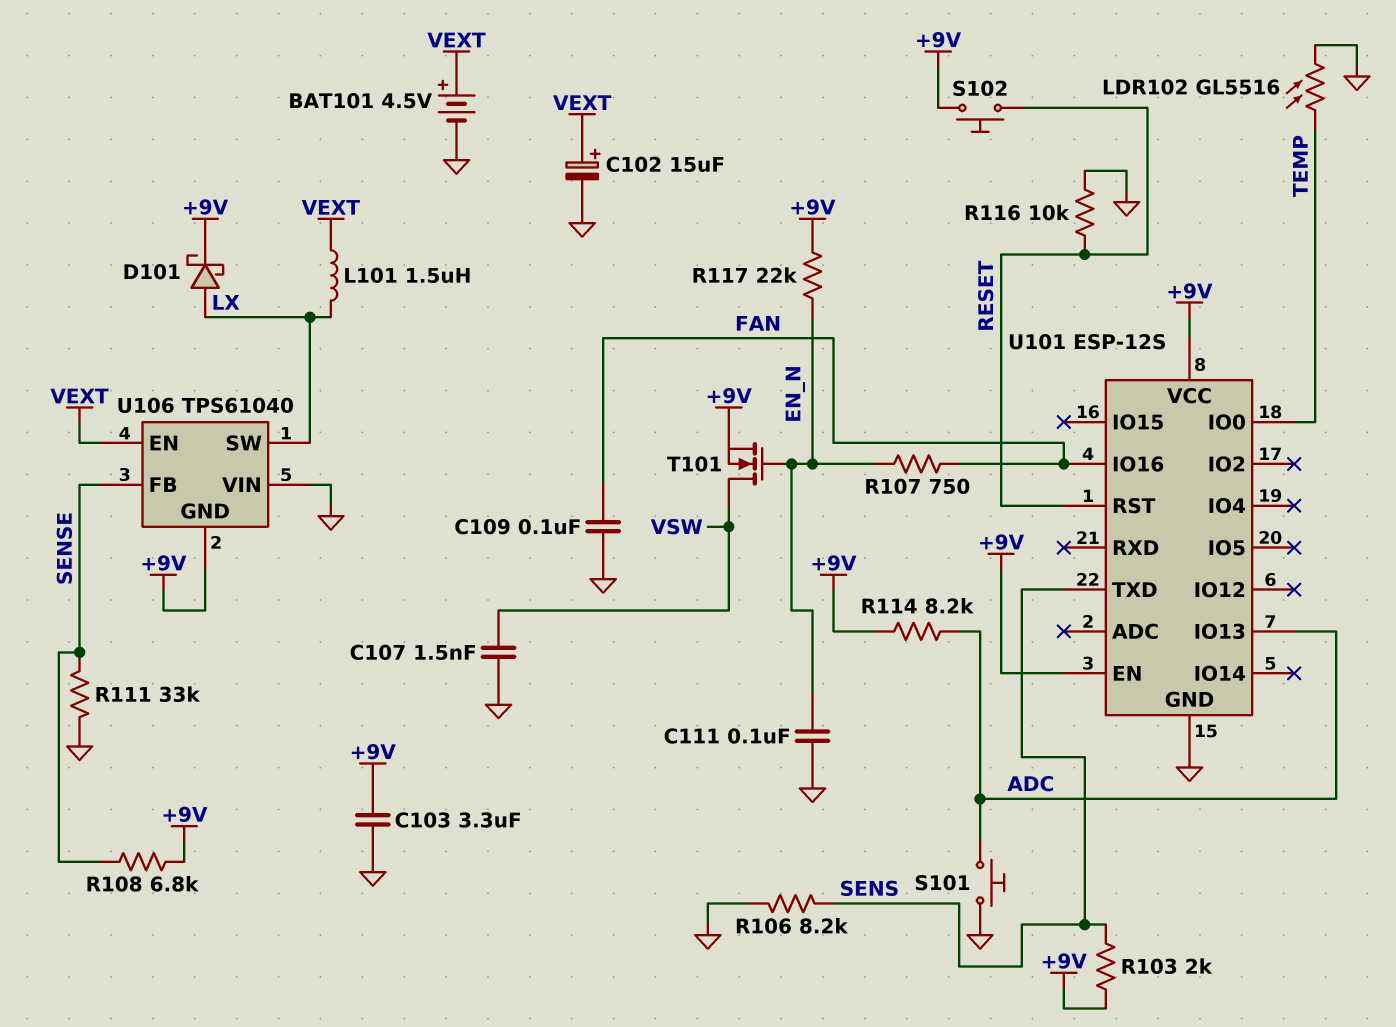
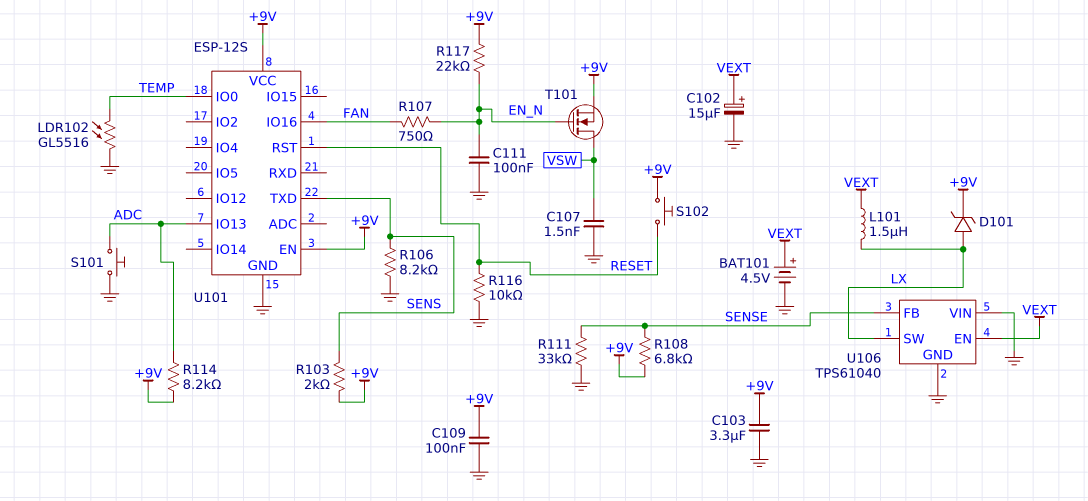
C109: 100nF (FAN, GND) -> 100nF (+9V, GND)
D101: schottky (A LX, K +9V) -> zener (A LX, K +9V)
U106 pin GND: +9V -> GND

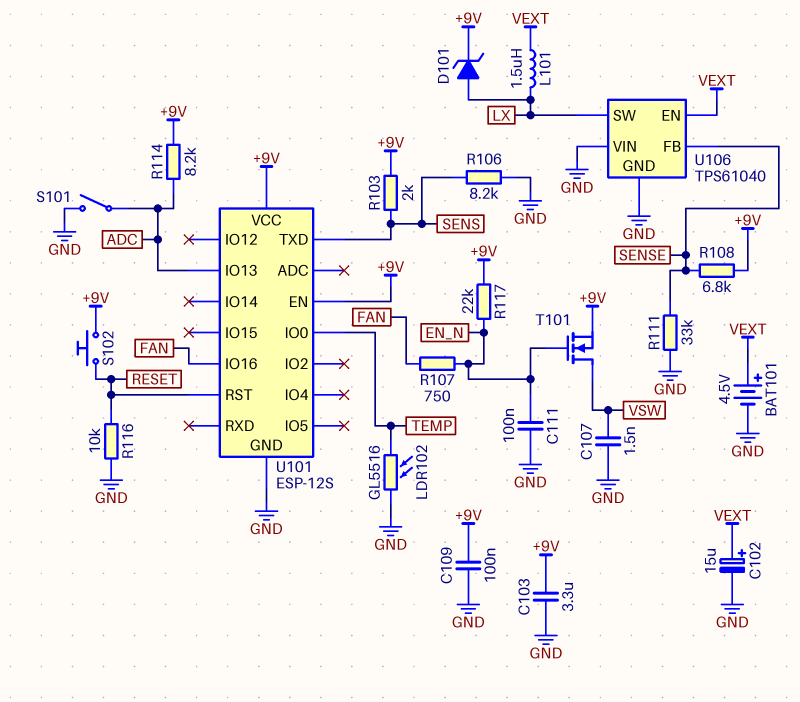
S101: button (ADC, GND) -> switch (ADC, GND)

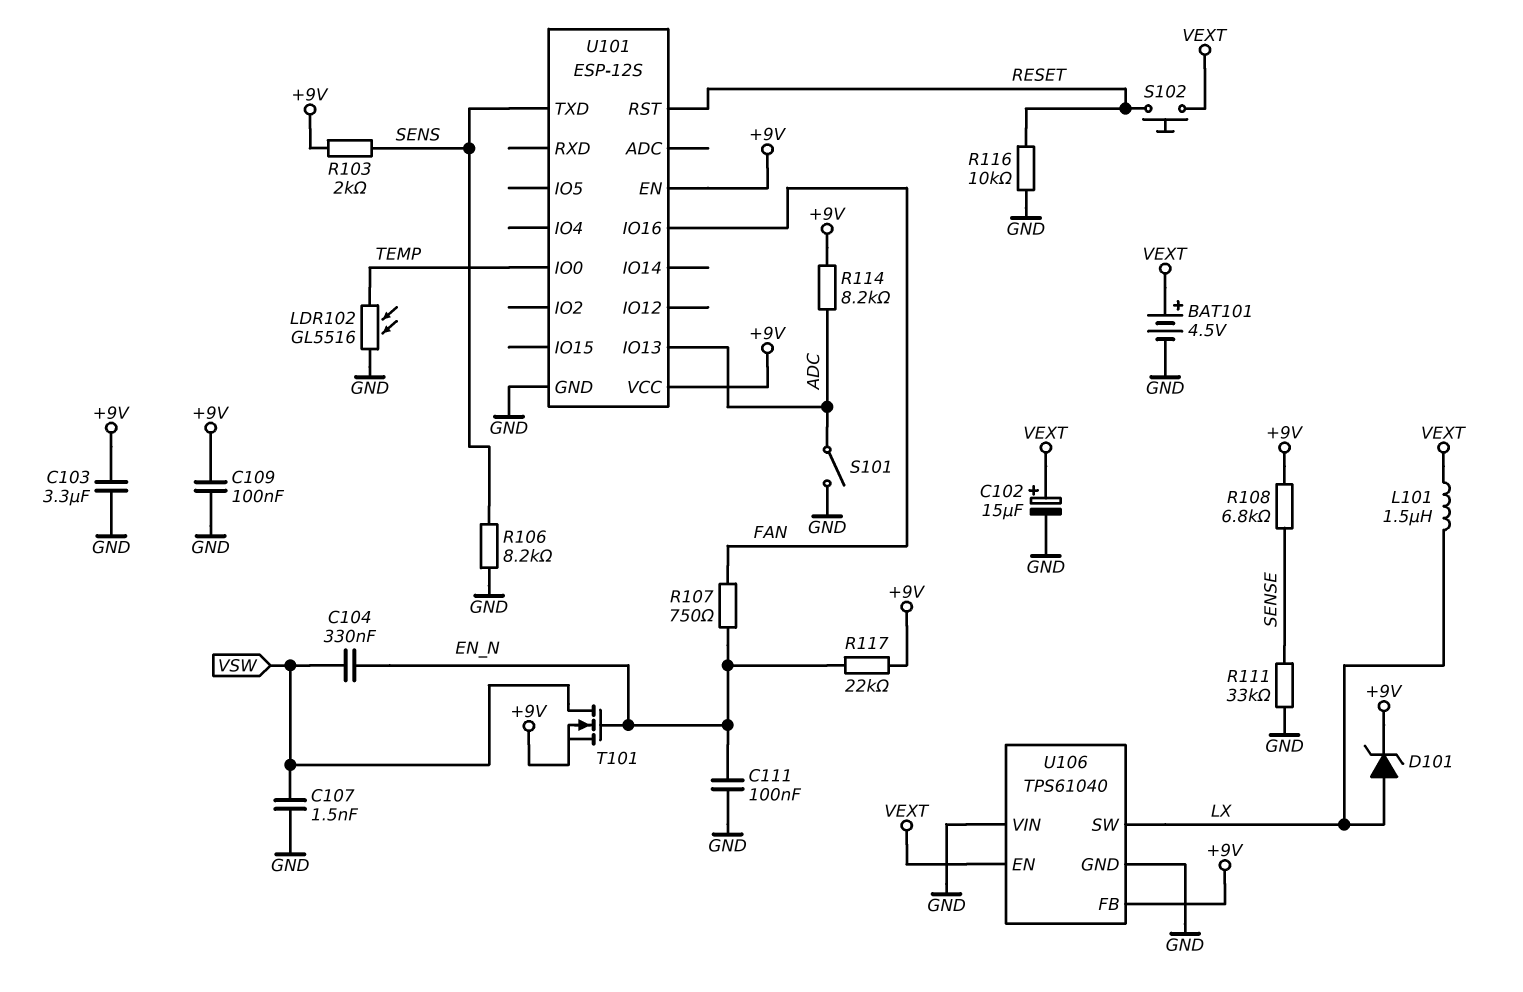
C104: none -> 330nF (EN_N, VSW)
S102: button (+9V, RESET) -> button (RESET, VEXT)
U106 pin FB: SENSE -> +9V

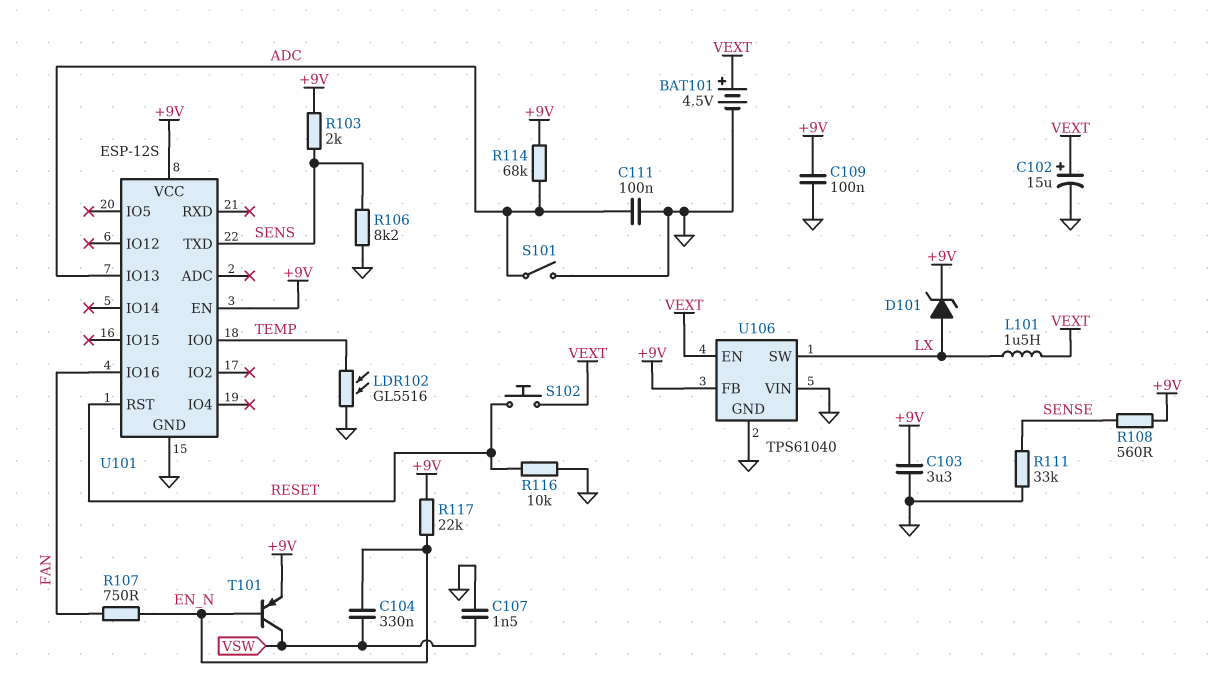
C111: 100nF (EN_N, GND) -> 100nF (ADC, GND)
R108: 6.8k (+9V, SENSE) -> 560 (+9V, SENSE)
R114: 8.2k (+9V, ADC) -> 68k (+9V, ADC)
T101: NMOS (G EN_N, D VSW, S +9V) -> PNP (B EN_N, C VSW, E +9V)

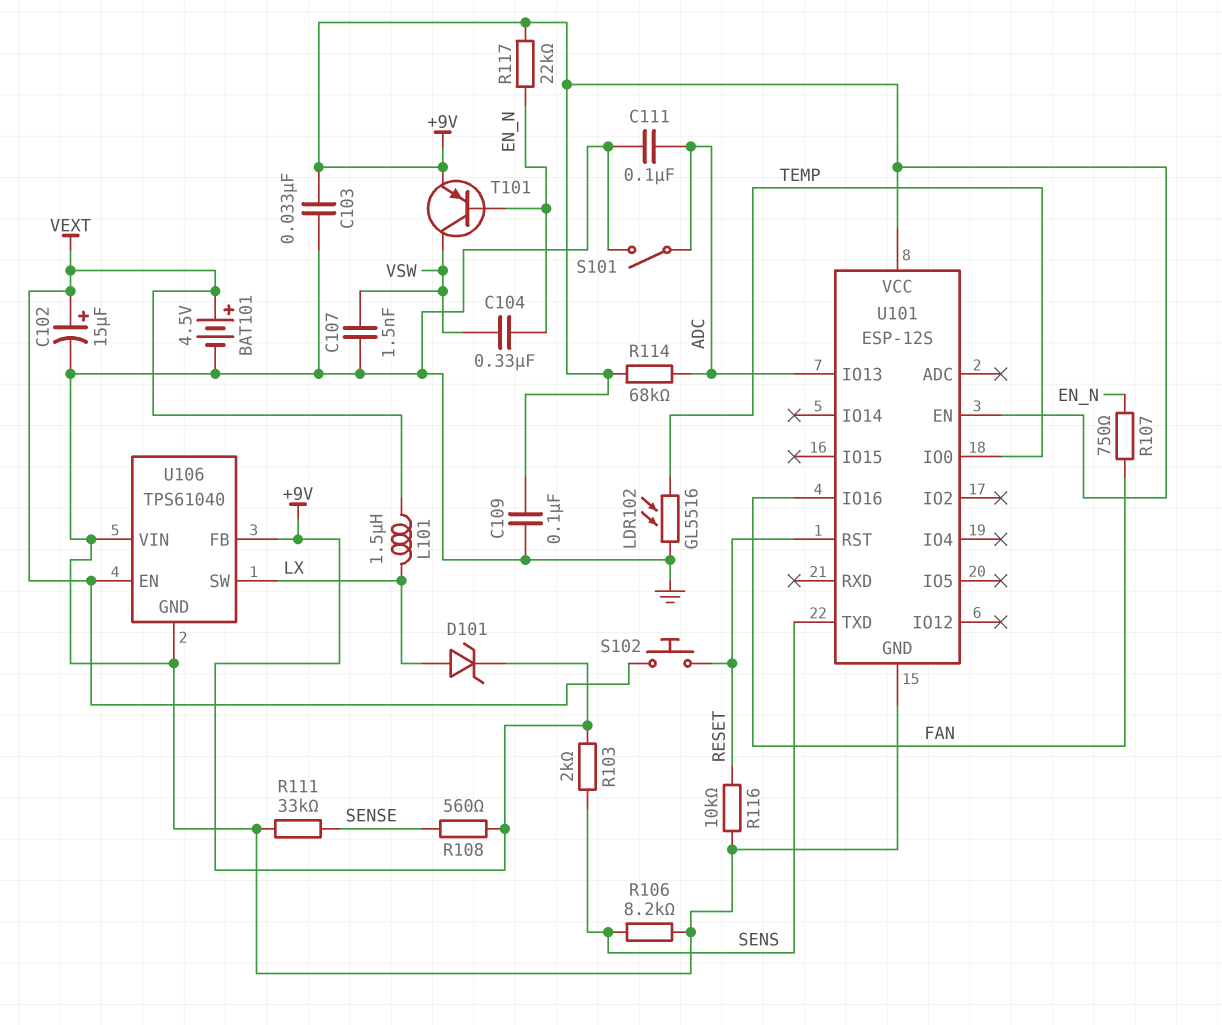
C103: 3.3uF (+9V, GND) -> 33nF (+9V, GND)

